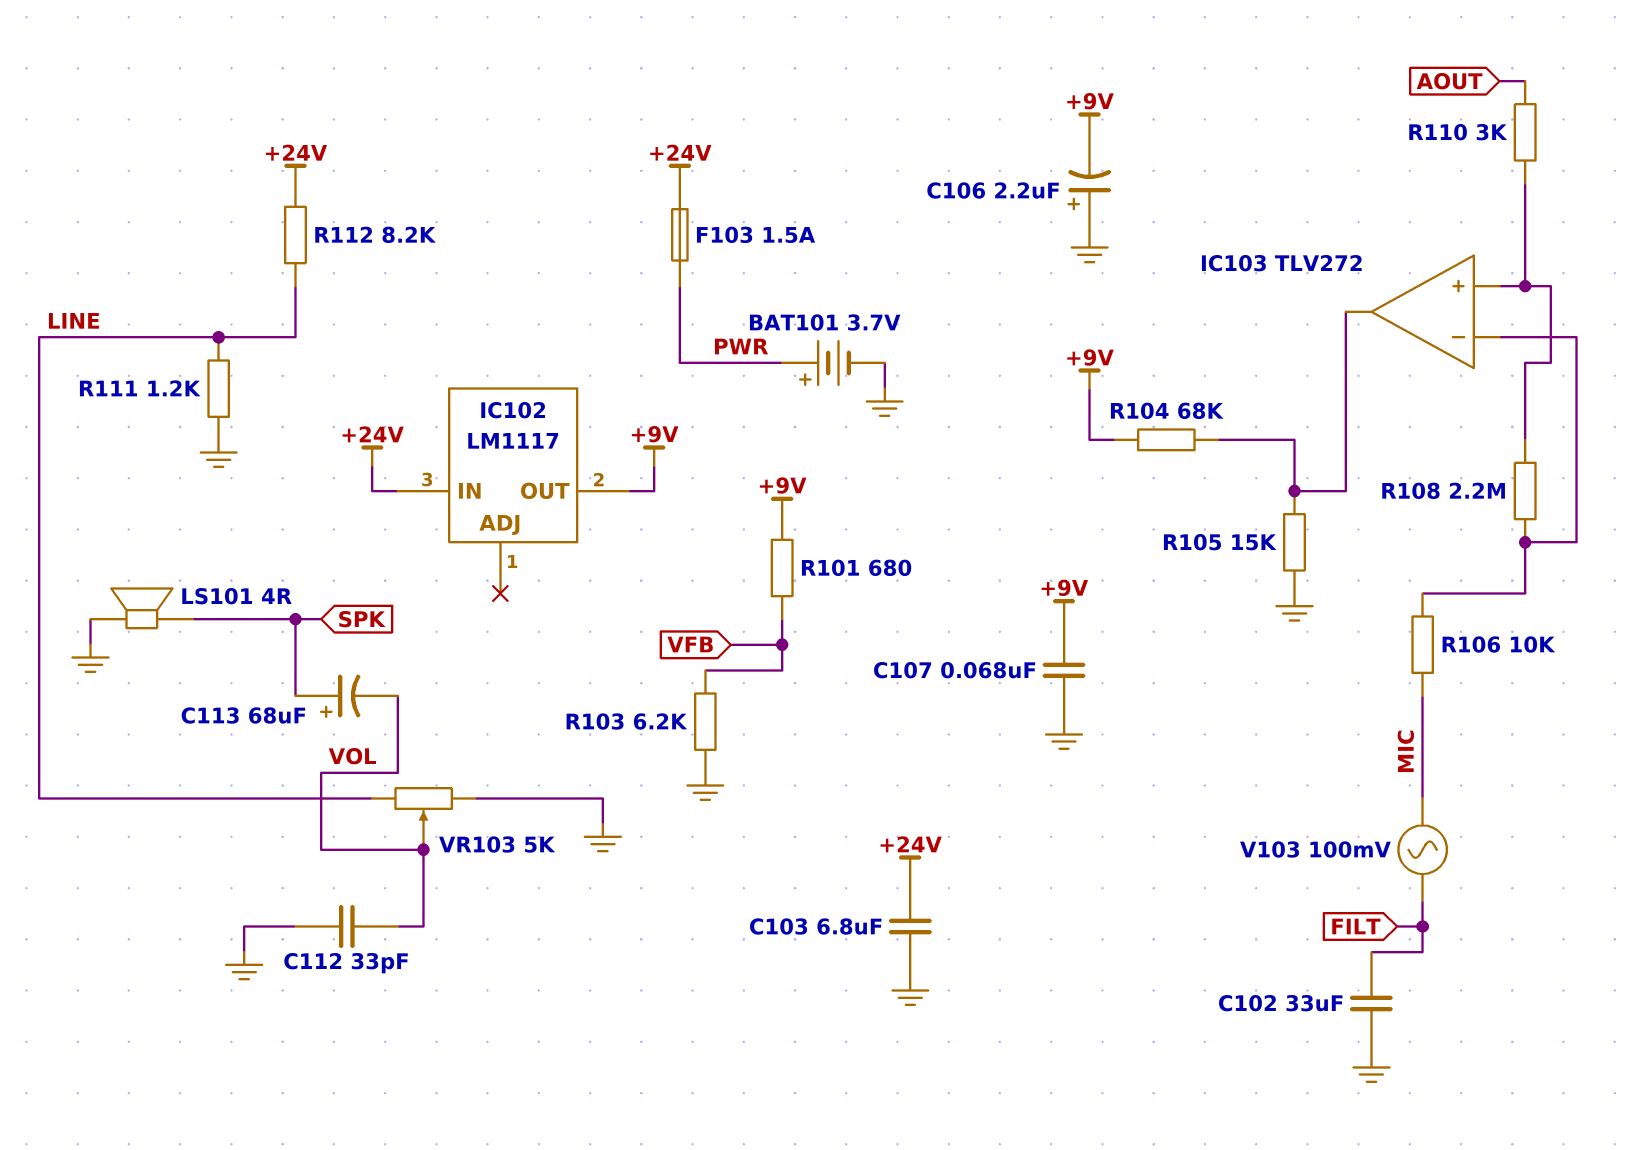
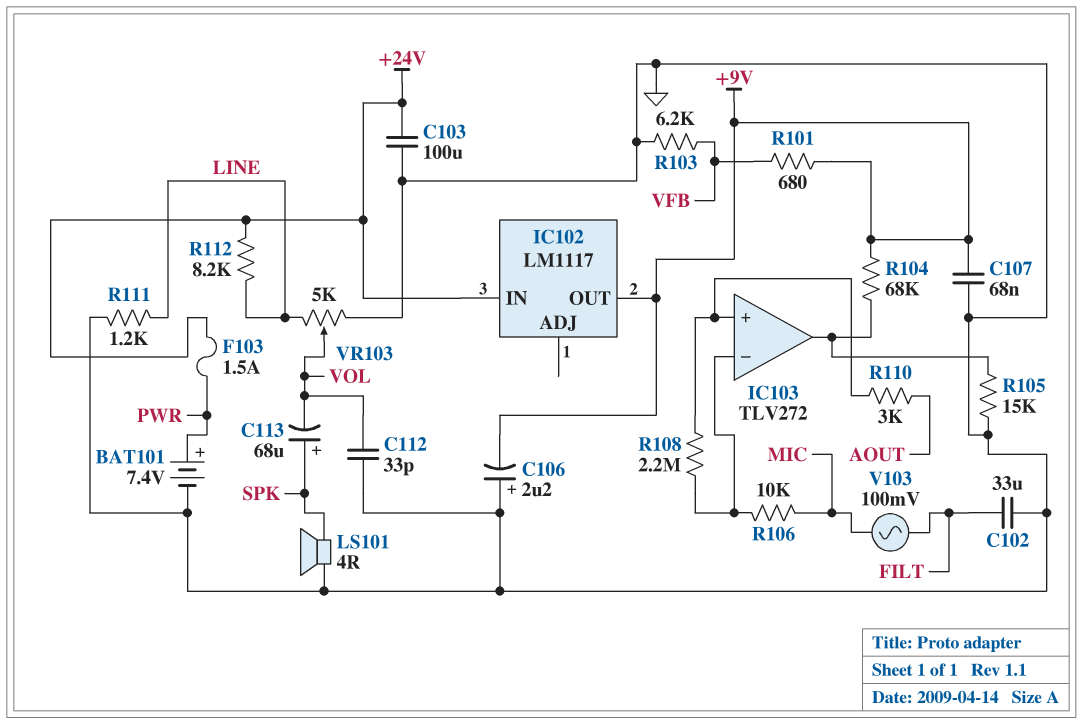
BAT101: 3.7V (plus PWR, minus GND) -> 7.4V (plus PWR, minus GND)
C103: 6.8uF (+24V, GND) -> 100uF (+24V, GND)

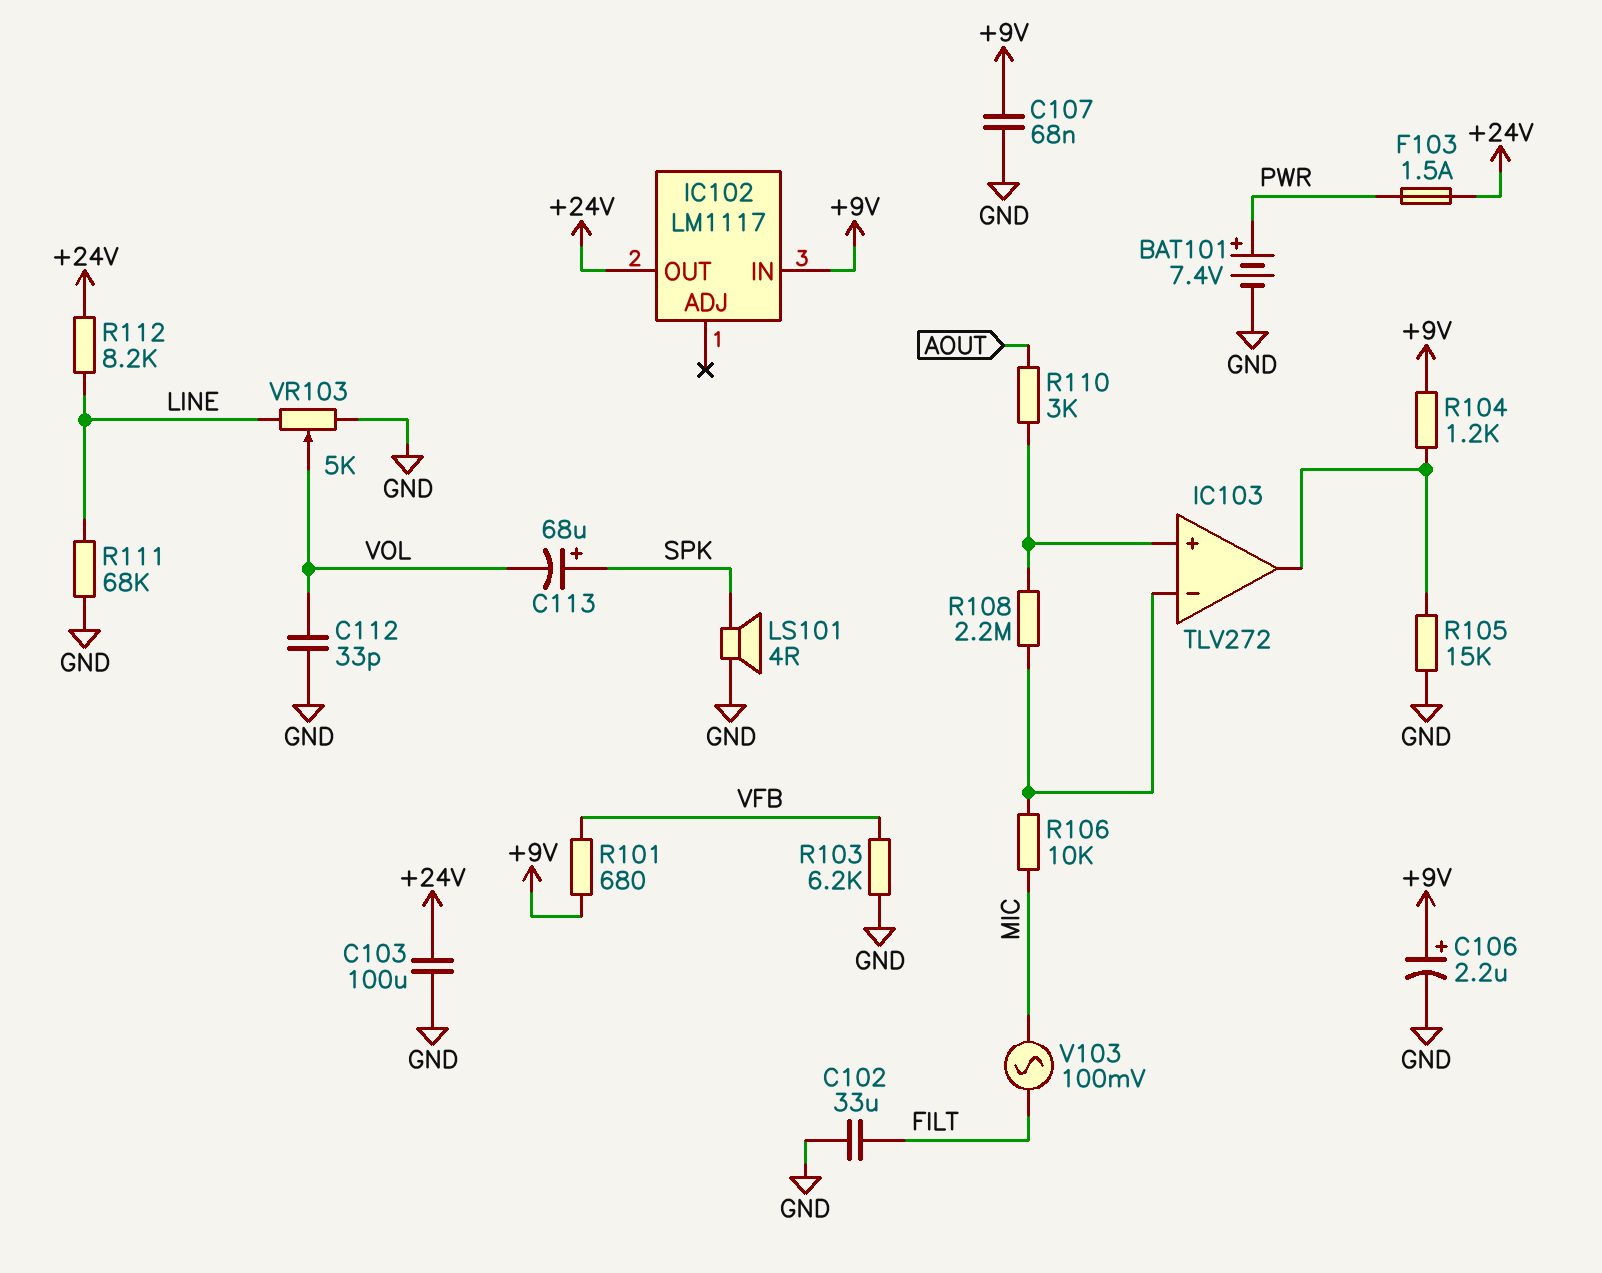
C106: 2.2uF (plus GND, minus +9V) -> 2.2uF (plus +9V, minus GND)
IC102 pin IN: +24V -> +9V
IC102 pin OUT: +9V -> +24V
R104: 68k (+9V, IC103/out) -> 1.2k (+9V, IC103/out)
R111: 1.2k (GND, LINE) -> 68k (GND, LINE)

